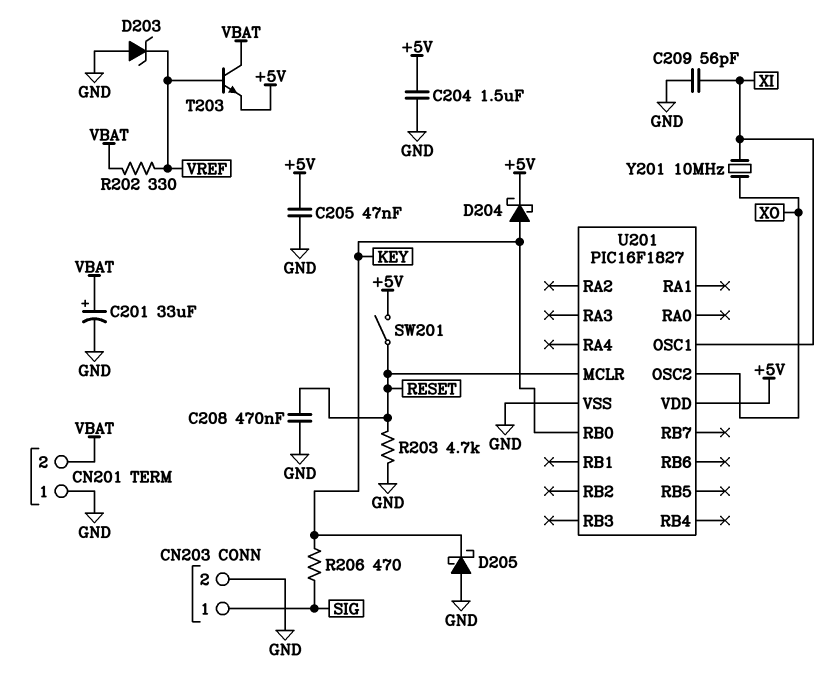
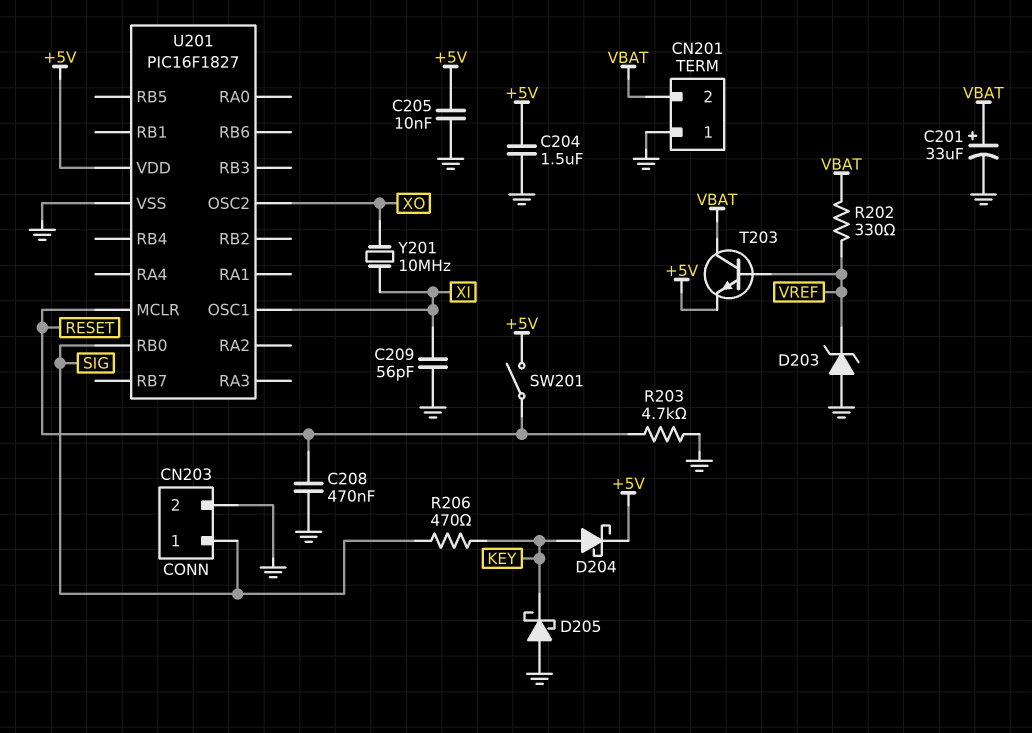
C205: 47nF (+5V, GND) -> 10nF (+5V, GND)
U201 pin RB0: KEY -> SIG

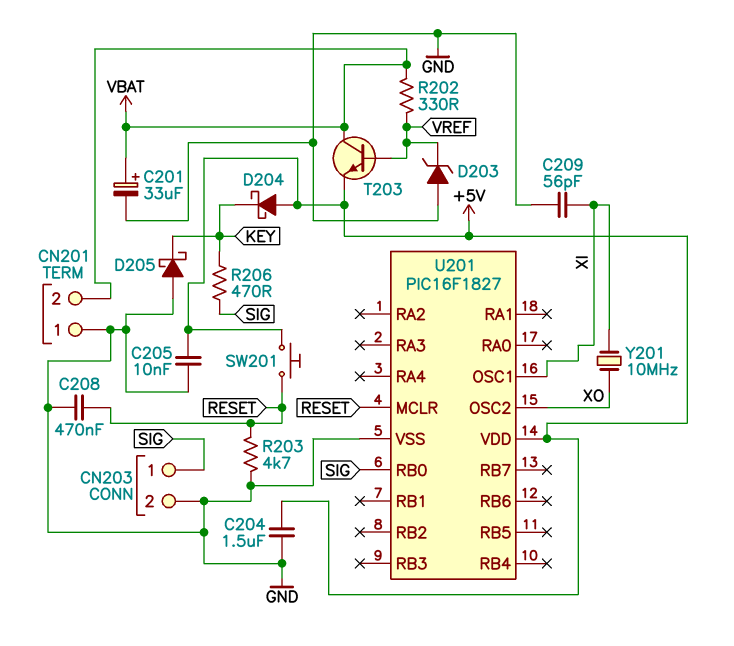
D204: schottky (A KEY, K +5V) -> schottky (A +5V, K KEY)
SW201: switch (+5V, RESET) -> button (+5V, RESET)

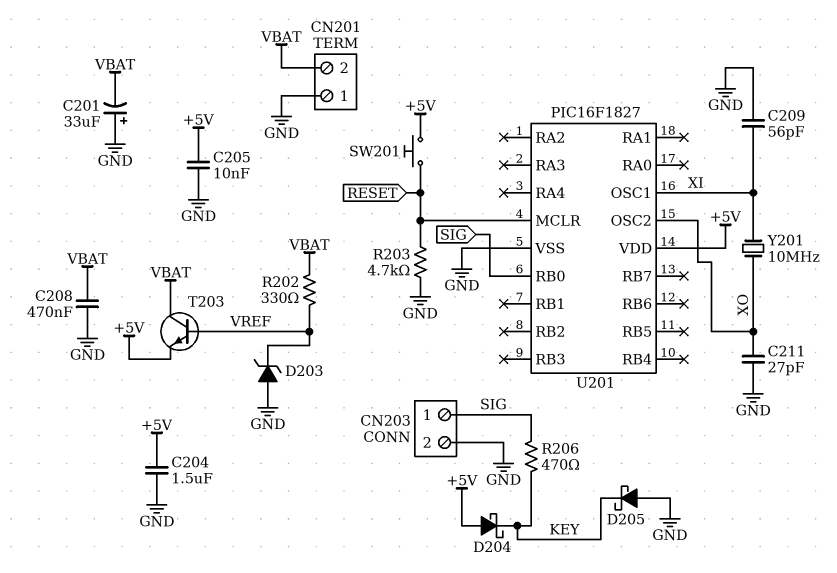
C201: 33uF (plus VBAT, minus GND) -> 33uF (plus GND, minus VBAT)
C208: 470nF (GND, RESET) -> 470nF (GND, VBAT)
C211: none -> 27pF (GND, XO)

